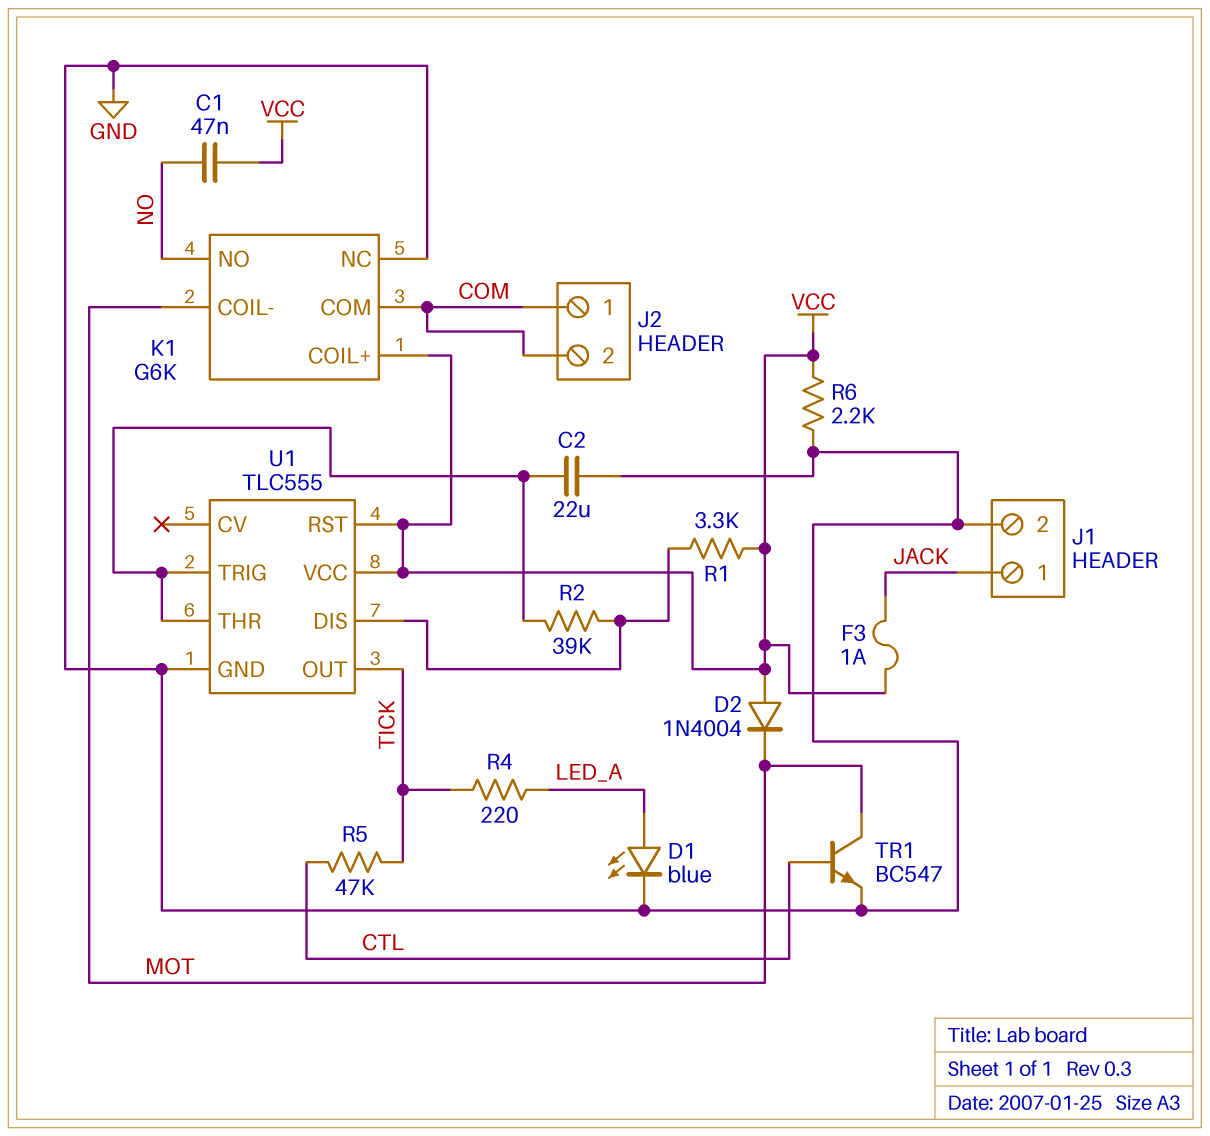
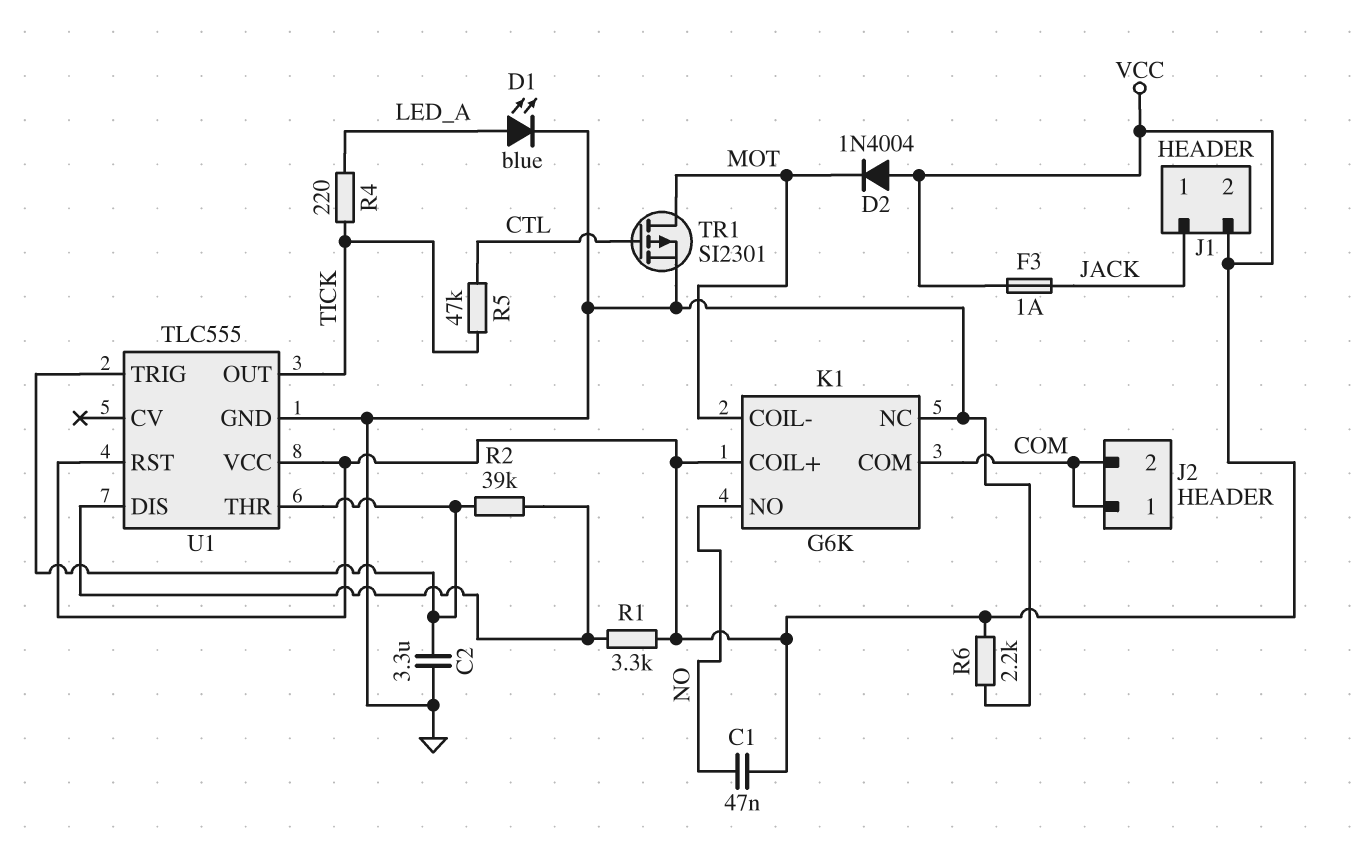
C2: 22uF (GND, U1/THR) -> 3.3uF (GND, U1/THR)
J1 pin 2: GND -> VCC
TR1: NPN BC547 (B CTL, C MOT, E GND) -> PMOS SI2301 (G CTL, D MOT, S GND)

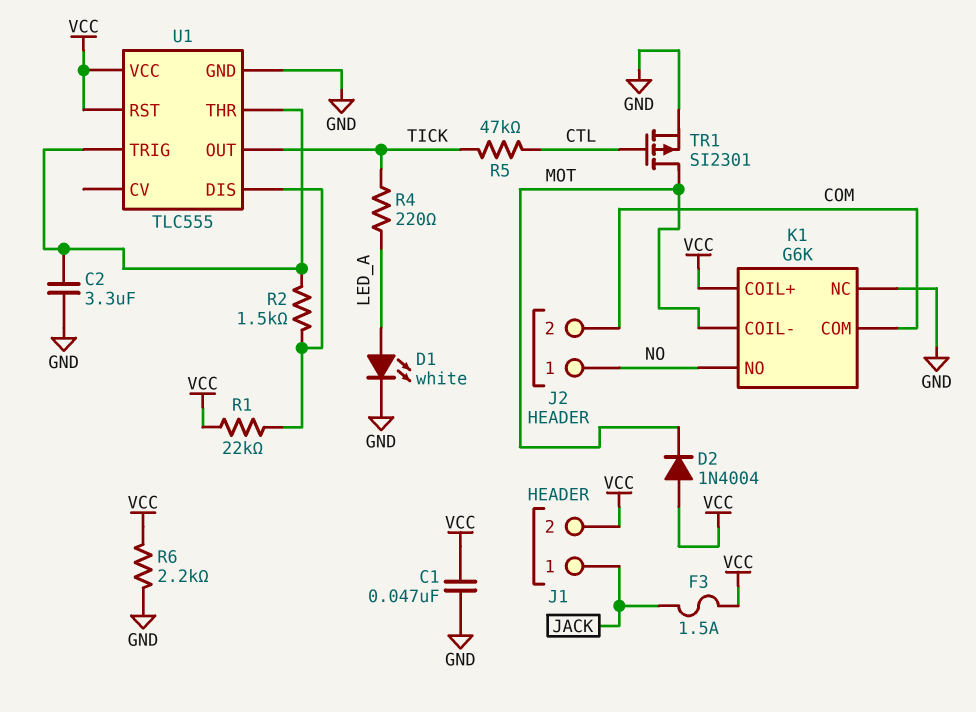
C1: 47nF (NO, VCC) -> 47nF (GND, VCC)
D1: LED blue (A LED_A, K GND) -> LED white (A LED_A, K GND)
F3: 1A (JACK, VCC) -> 1.5A (JACK, VCC)
J2 pin 1: COM -> NO
R1: 3.3k (U1/DIS, VCC) -> 22k (U1/DIS, VCC)
R2: 39k (U1/DIS, U1/THR) -> 1.5k (U1/DIS, U1/THR)

